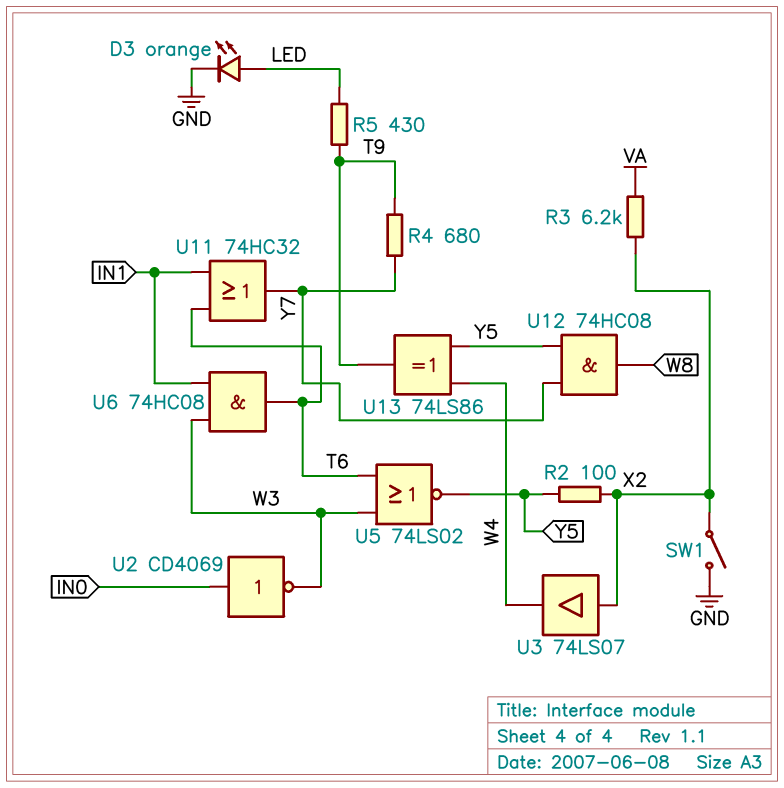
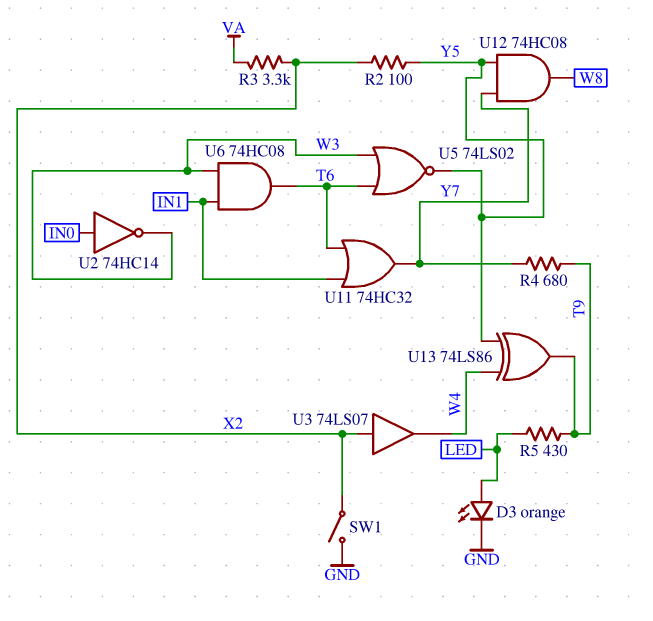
R3: 6.2k (VA, X2) -> 3.3k (VA, X2)
U2: NOT CD4069 (in IN0, out W3) -> NOT 74HC14 (in IN0, out W3)

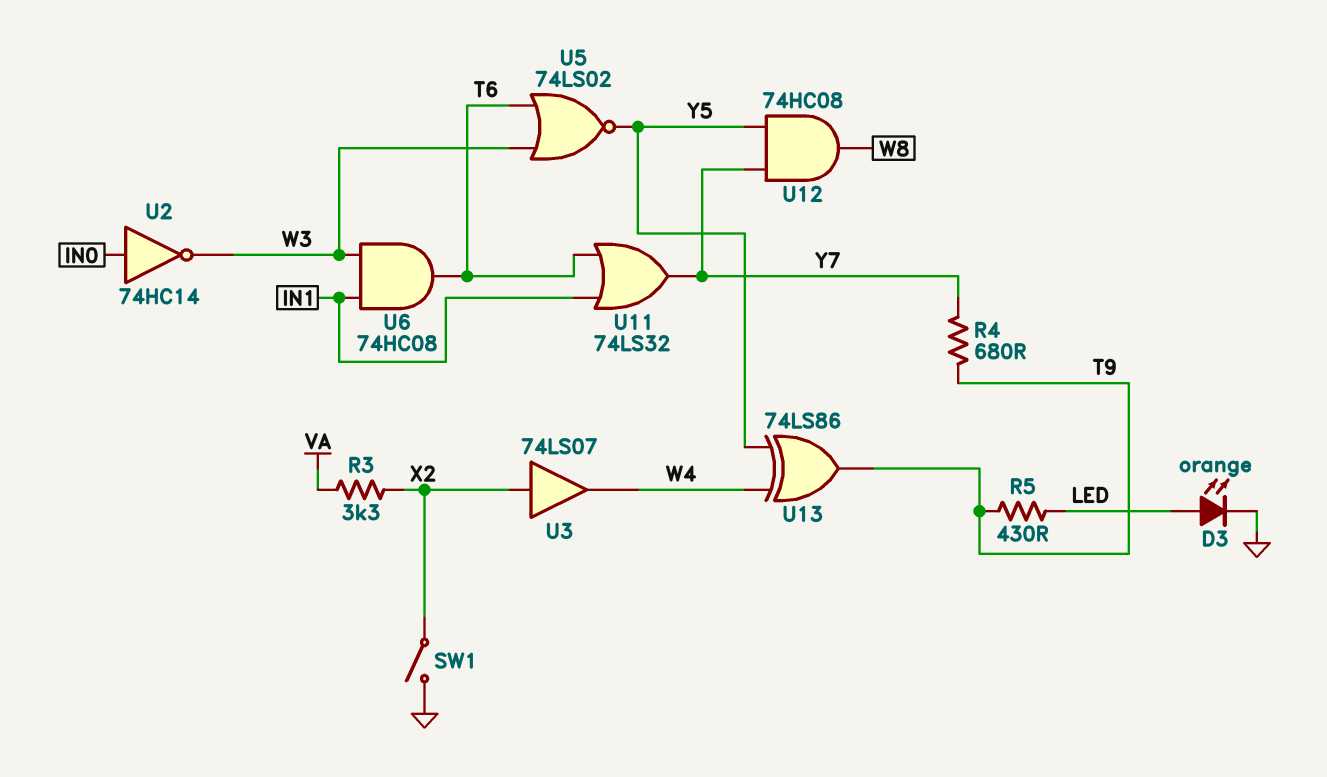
R2: 100 (X2, Y5) -> none
U11: OR 74HC32 (in IN1, in T6, out Y7) -> OR 74LS32 (in IN1, in T6, out Y7)

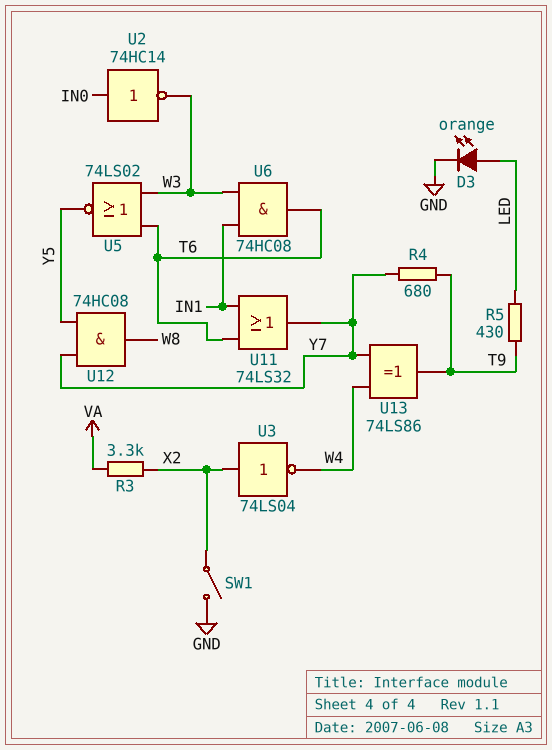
U3: buffer 74LS07 (in X2, out W4) -> NOT 74LS04 (in X2, out W4)
U13: XOR 74LS86 (in W4, in Y5, out T9) -> XOR 74LS86 (in W4, in Y7, out T9)

